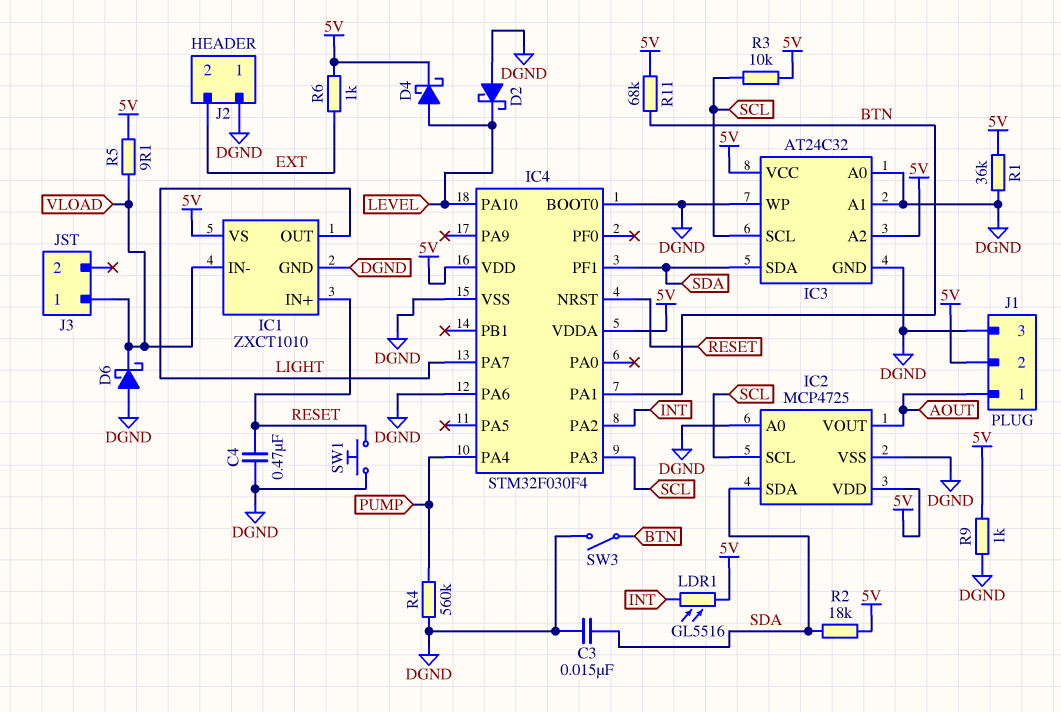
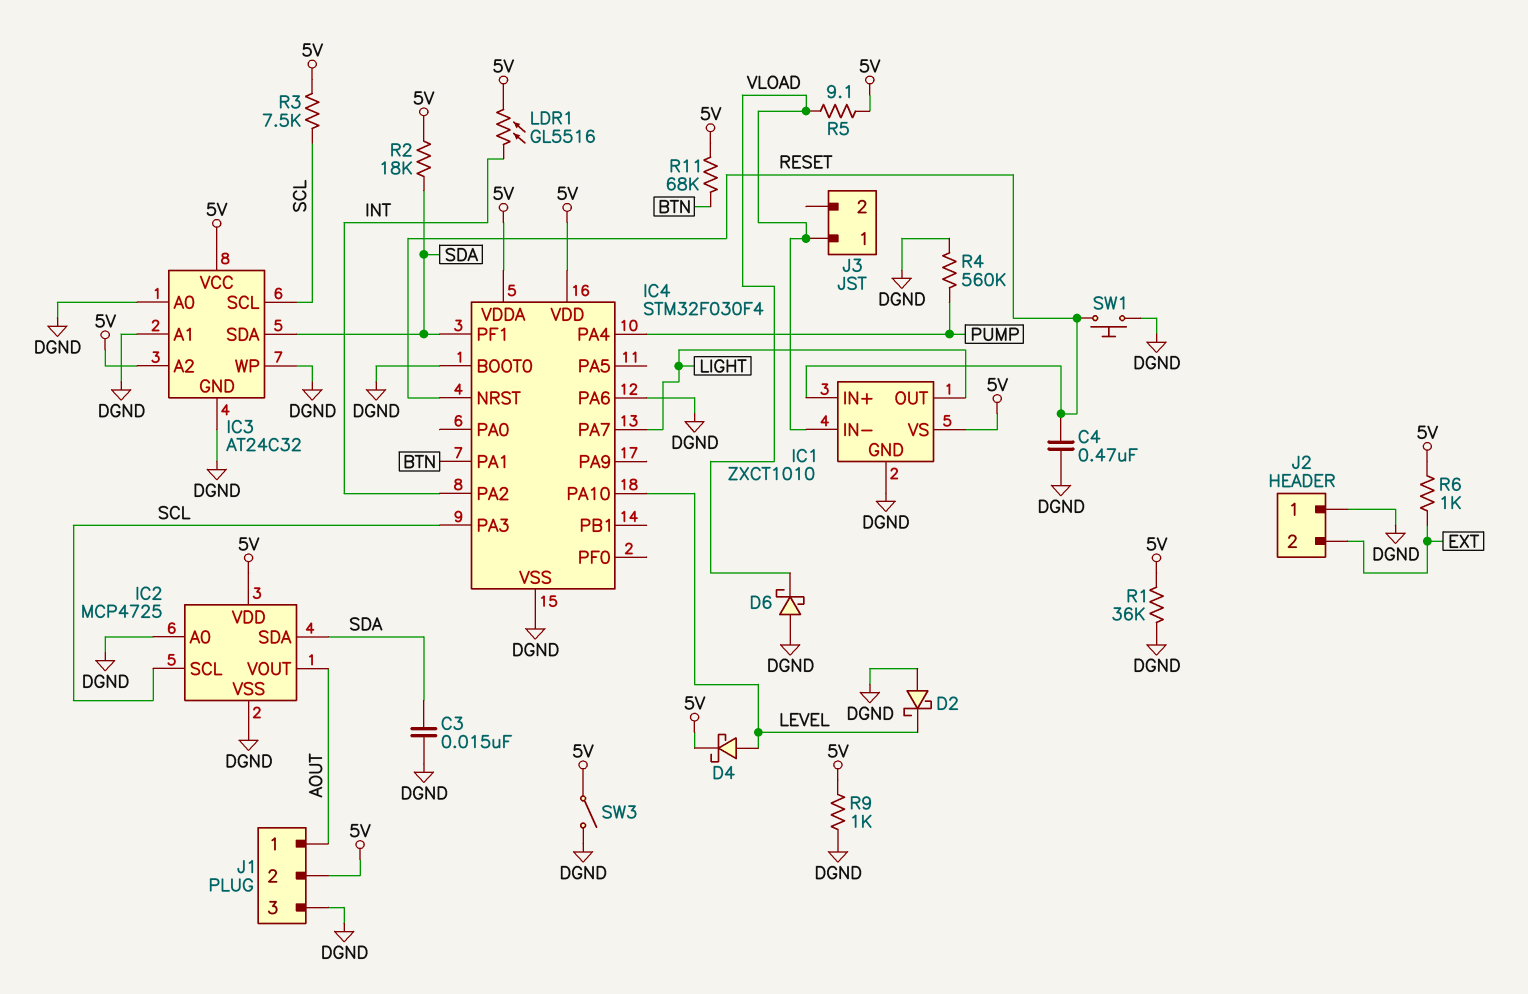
R3: 10k (5V, SCL) -> 7.5k (5V, SCL)
SW3: switch (BTN, DGND) -> switch (5V, DGND)

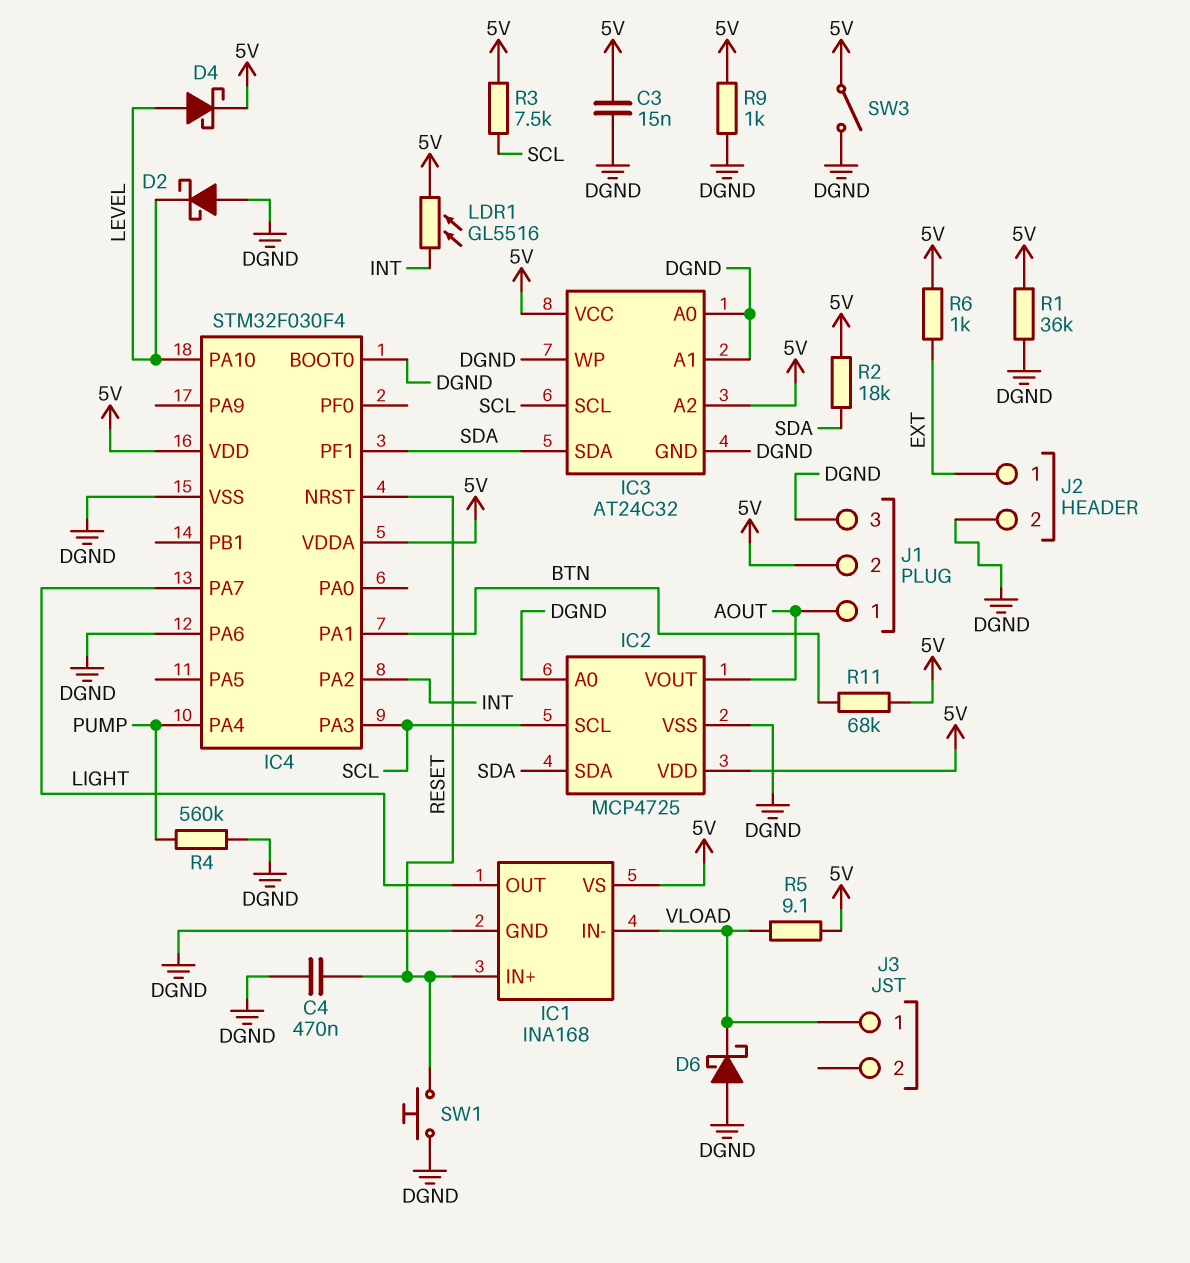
C3: 15nF (DGND, SDA) -> 15nF (5V, DGND)
IC1: ZXCT1010 -> INA168
J2 pin 1: DGND -> EXT
J2 pin 2: EXT -> DGND

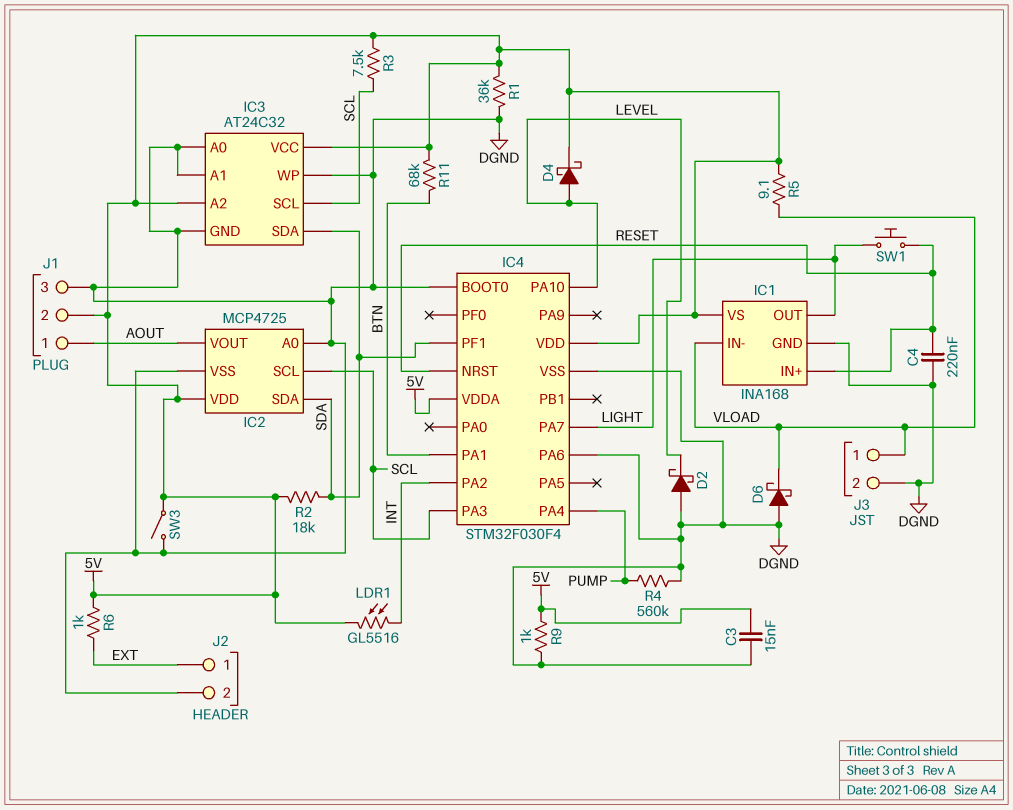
C4: 470nF (DGND, RESET) -> 220nF (DGND, RESET)
J3 pin 2: none -> DGND
SW1: button (DGND, RESET) -> button (LIGHT, RESET)

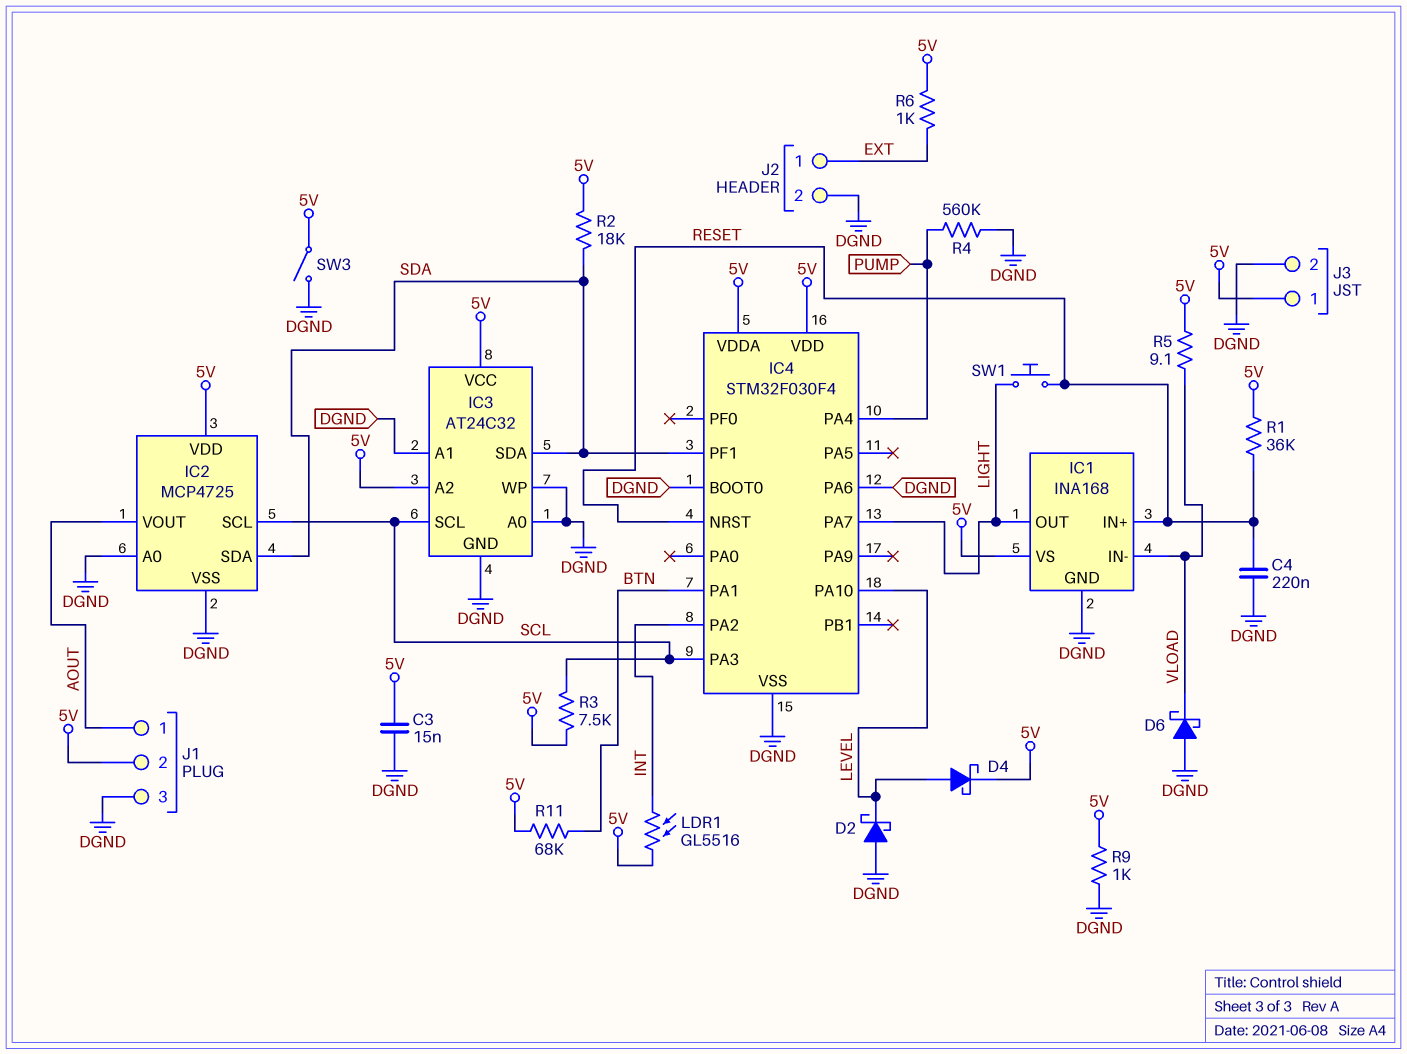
J3 pin 1: VLOAD -> 5V
R1: 36k (5V, DGND) -> 36k (5V, RESET)

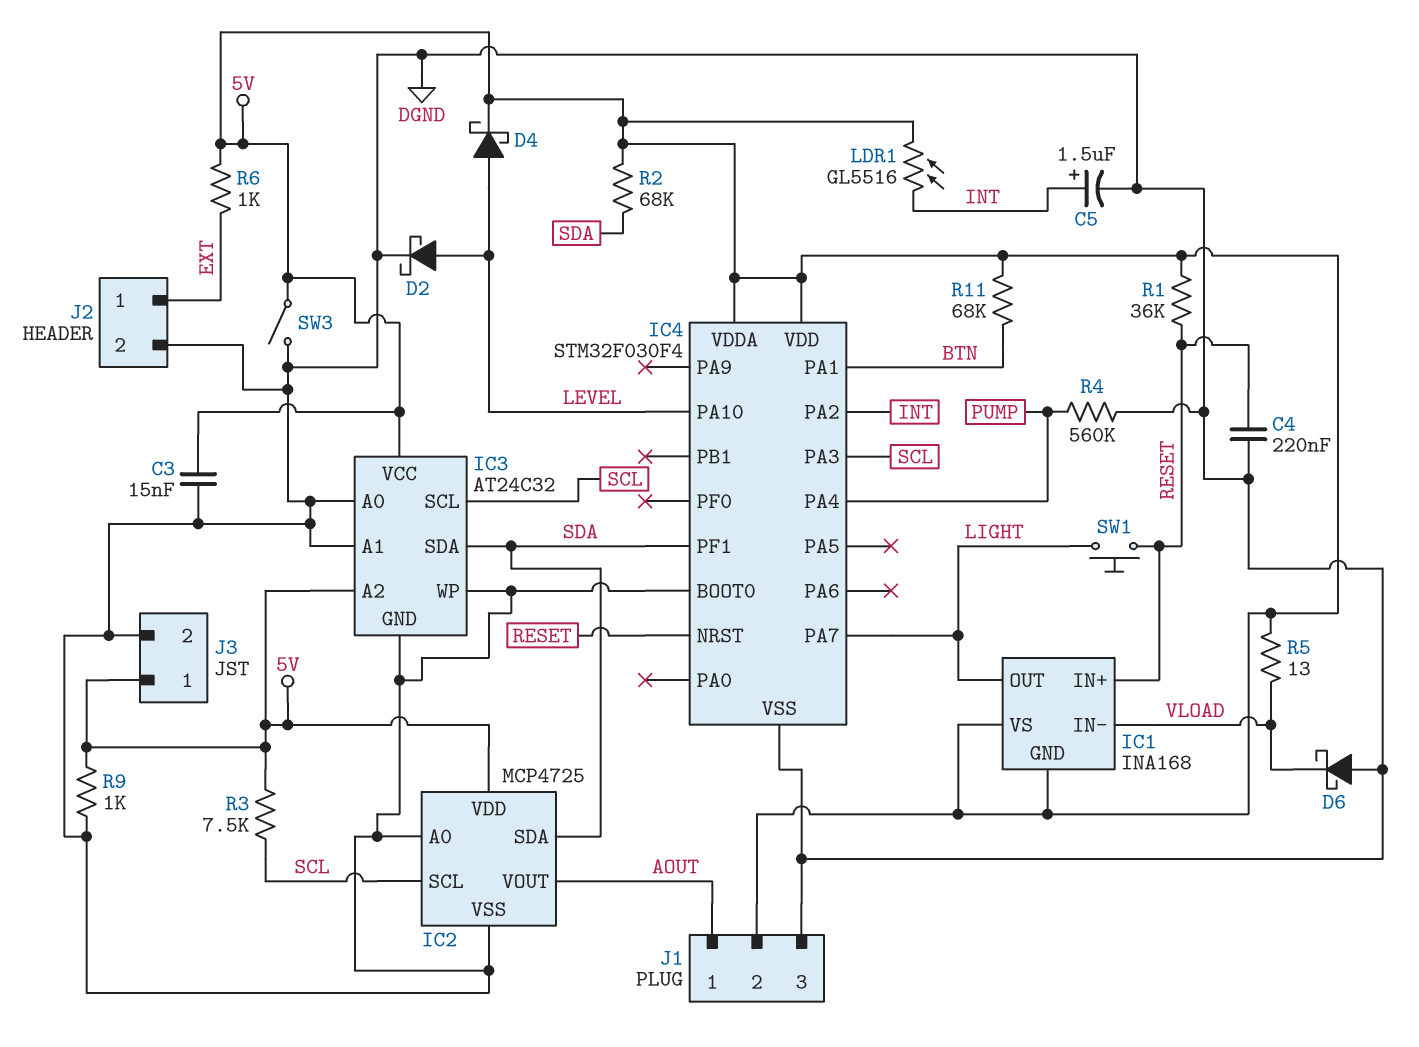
C5: none -> 1.5uF (plus INT, minus DGND)
D2: schottky (A DGND, K LEVEL) -> schottky (A LEVEL, K DGND)
IC1 pin GND: DGND -> 5V
IC4 pin PA6: DGND -> none
R2: 18k (5V, SDA) -> 68k (5V, SDA)
R5: 9.1 (5V, VLOAD) -> 13 (5V, VLOAD)

